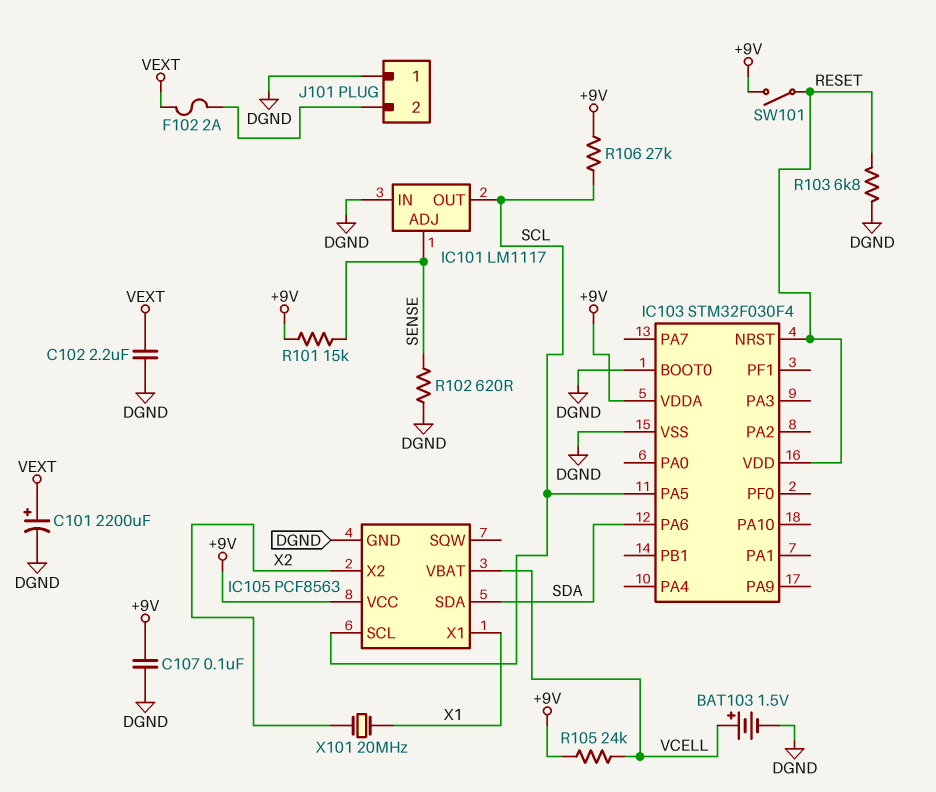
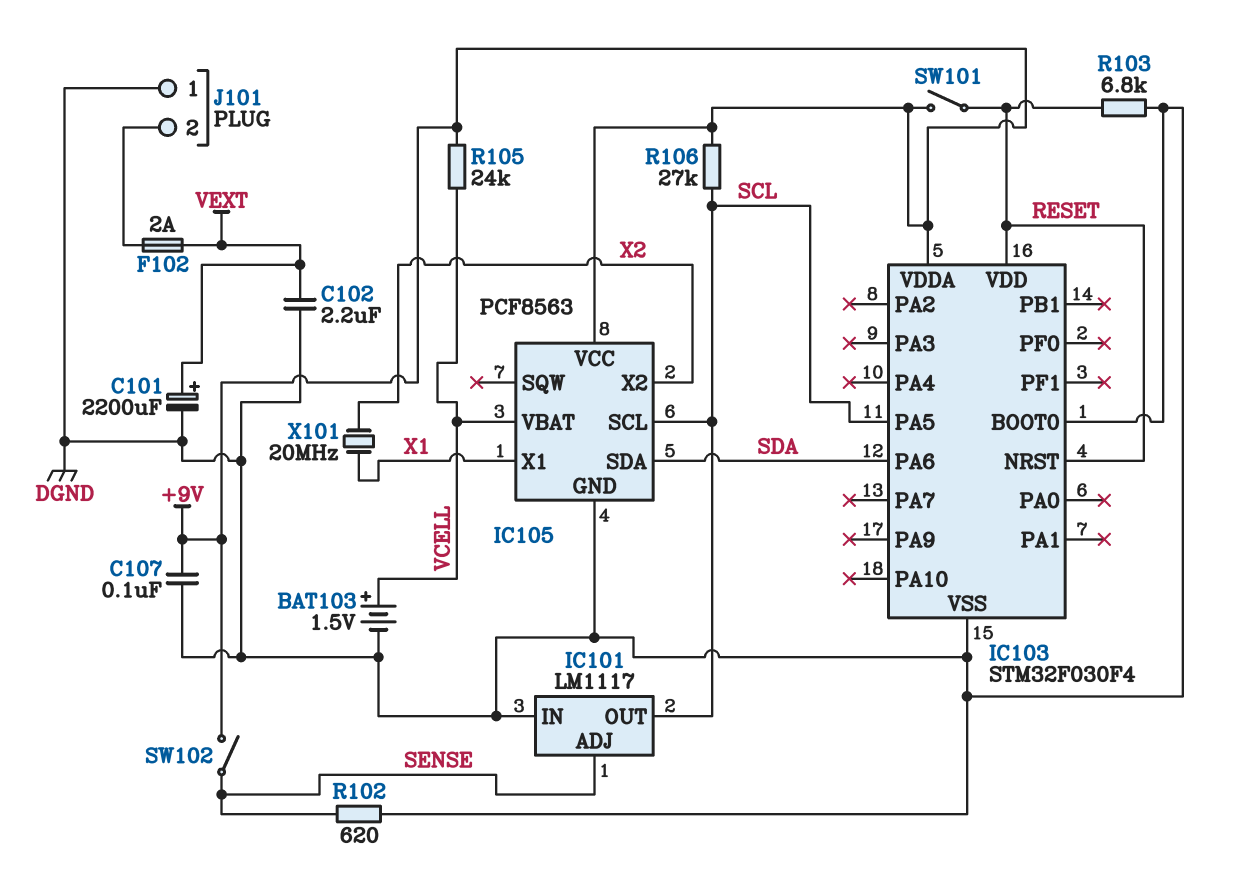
R101: 15k (+9V, SENSE) -> none
SW102: none -> switch (+9V, SENSE)

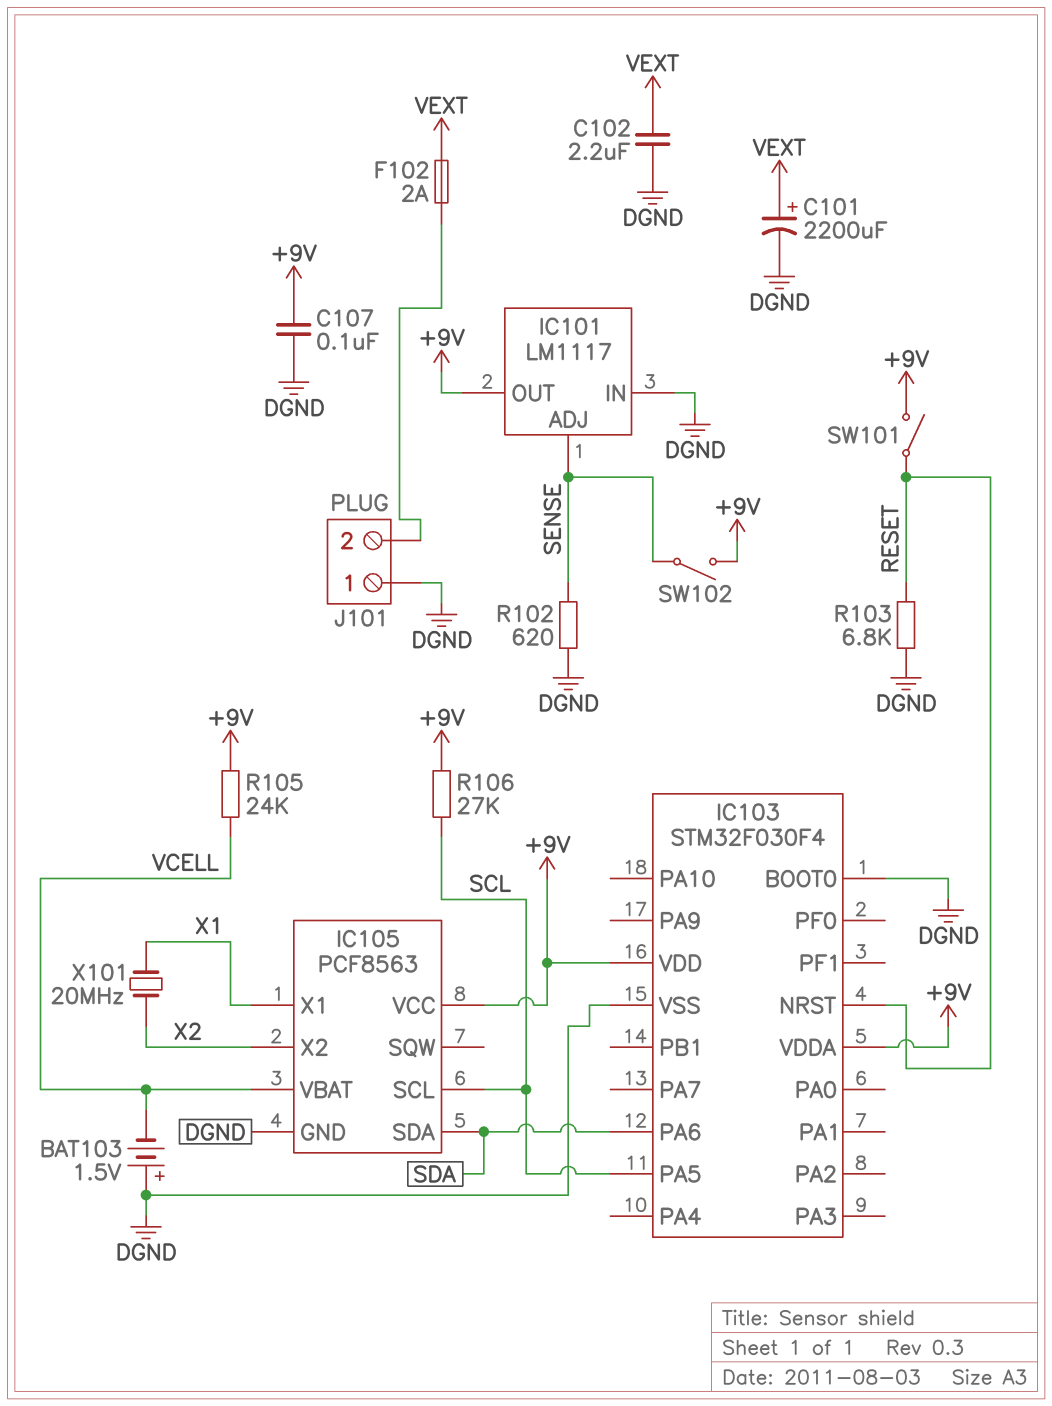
BAT103: 1.5V (plus VCELL, minus DGND) -> 1.5V (plus DGND, minus VCELL)
IC101 pin OUT: SCL -> +9V
IC103 pin VDD: RESET -> +9V

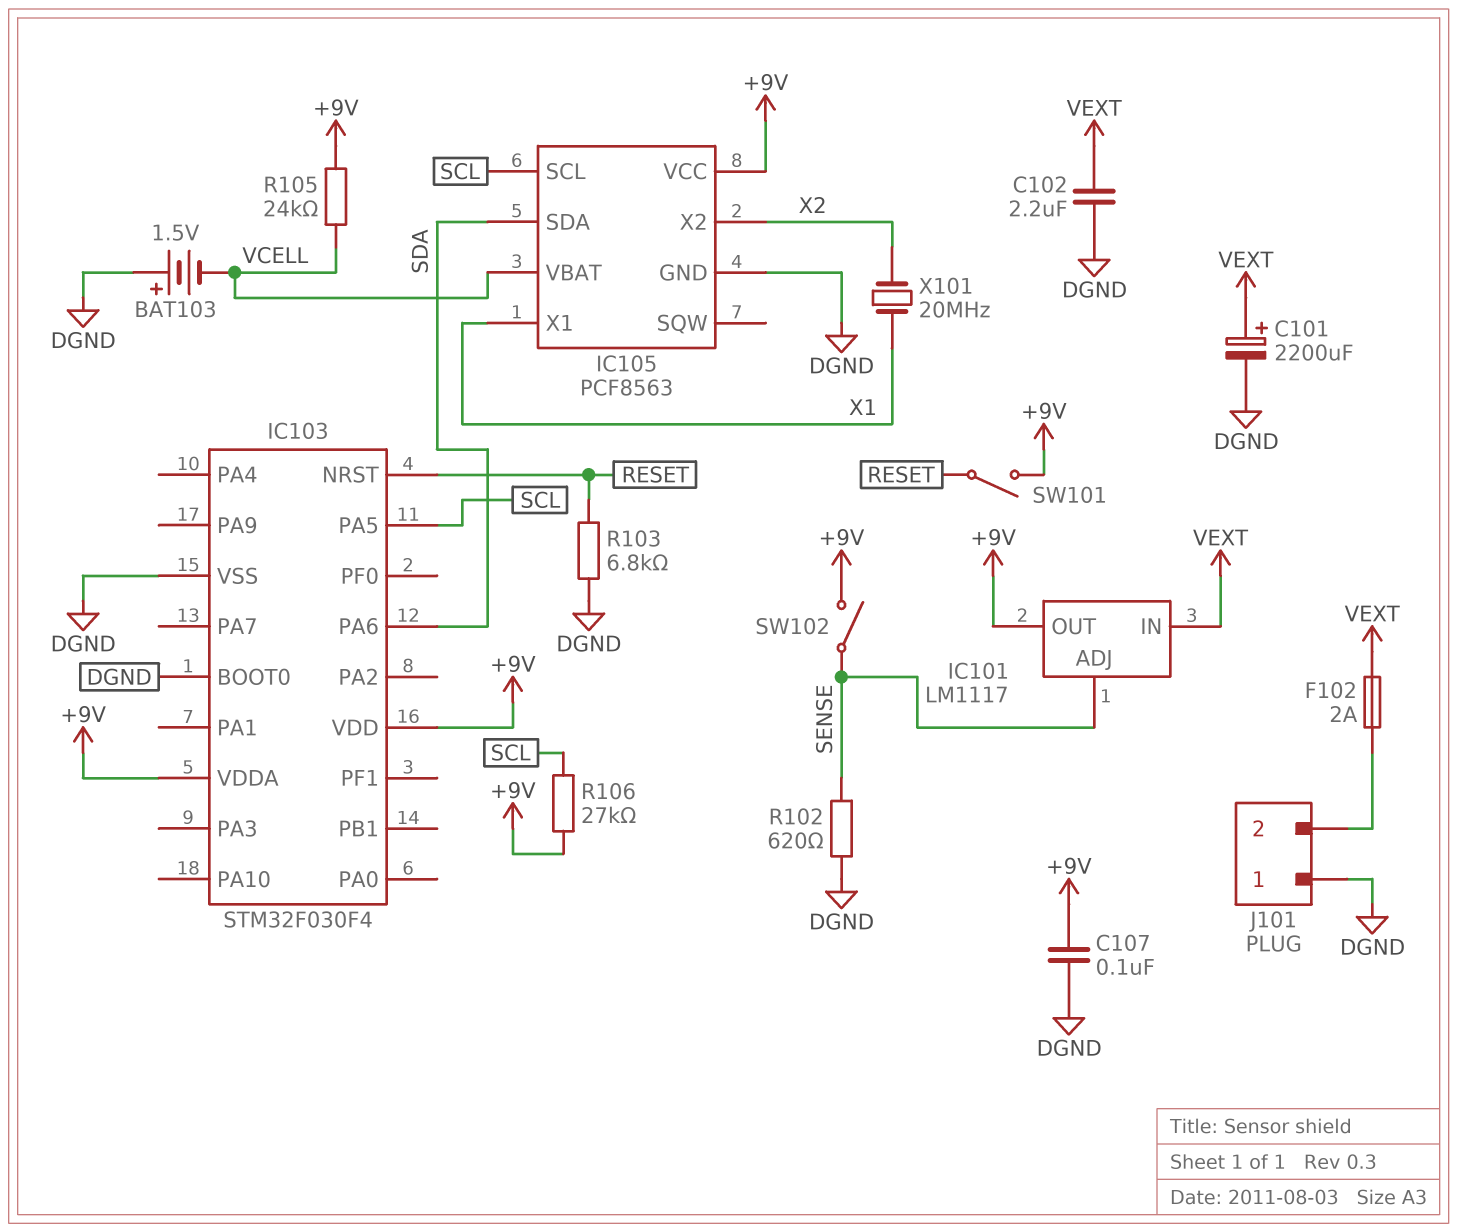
IC101 pin IN: DGND -> VEXT

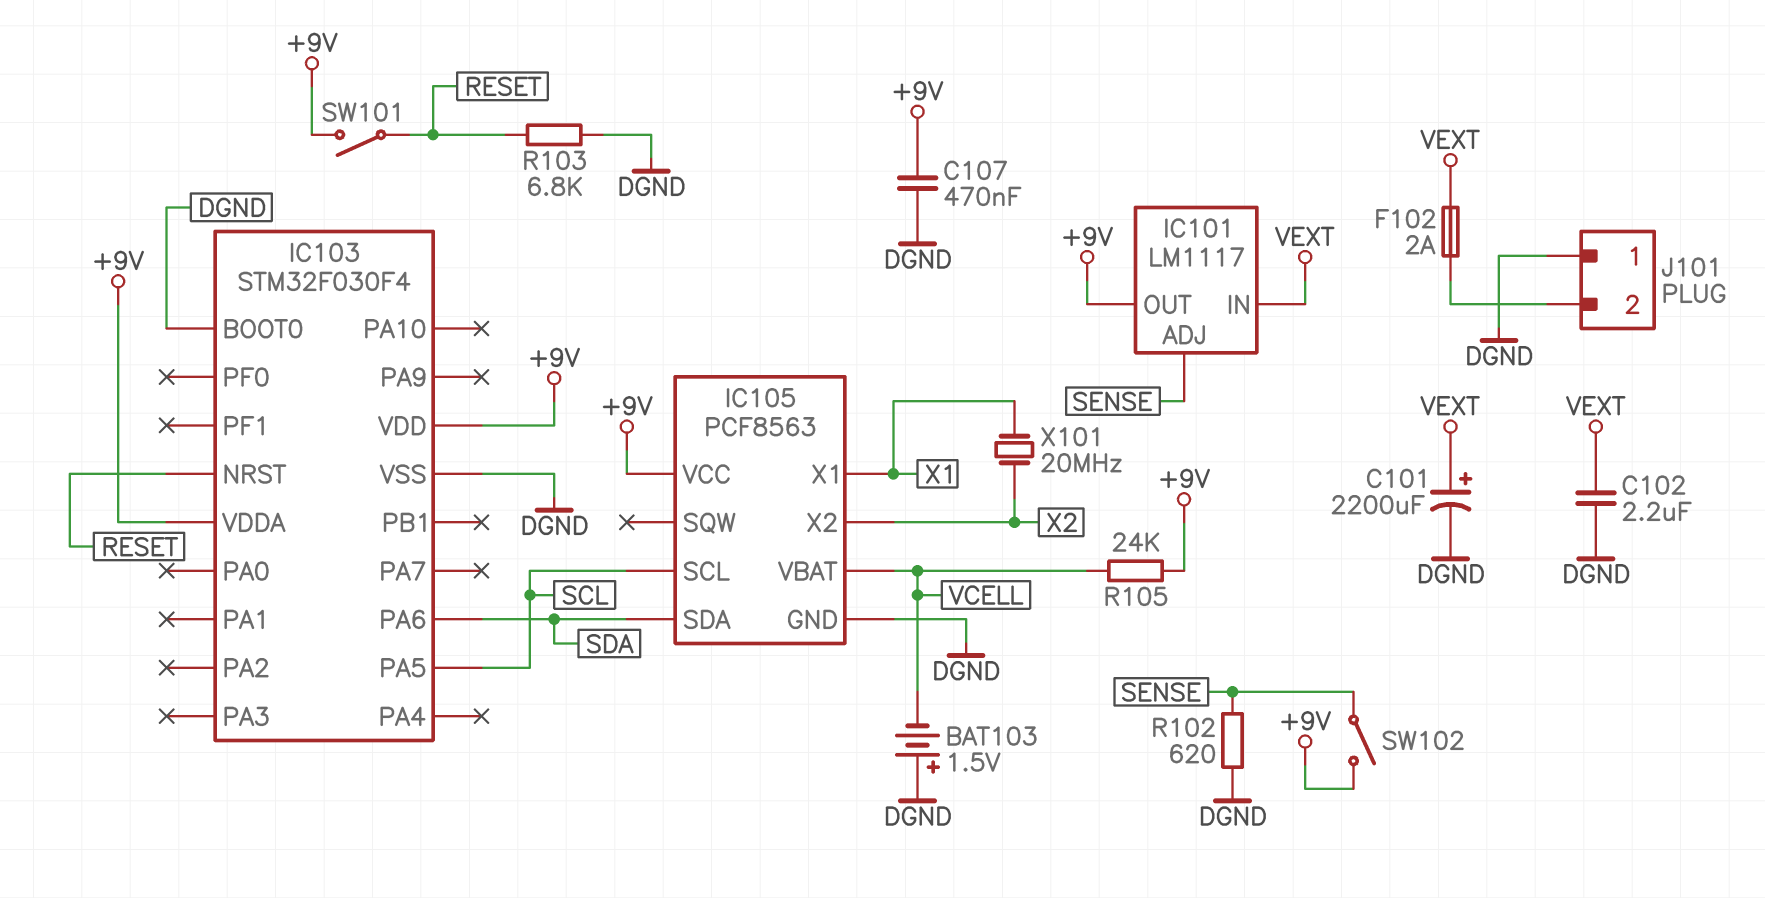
C107: 100nF (+9V, DGND) -> 470nF (+9V, DGND)
R106: 27k (+9V, SCL) -> none

